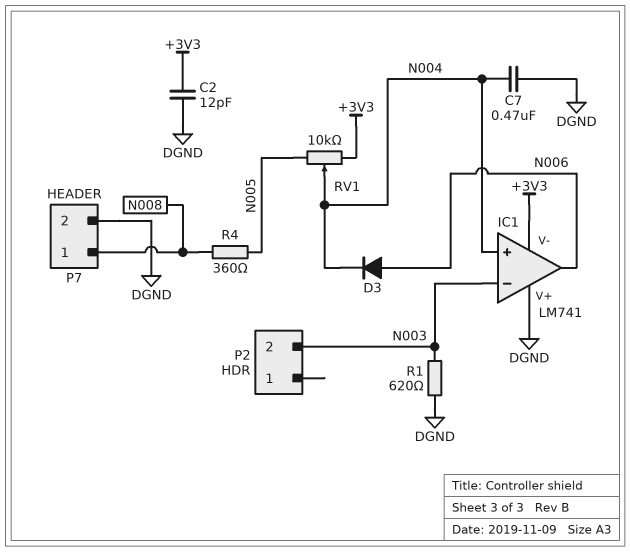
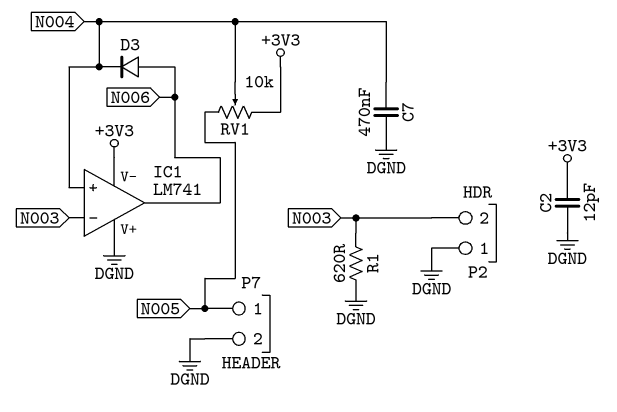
P2 pin 1: none -> DGND
P7 pin 1: N008 -> N005
R4: 360 (N005, N008) -> none

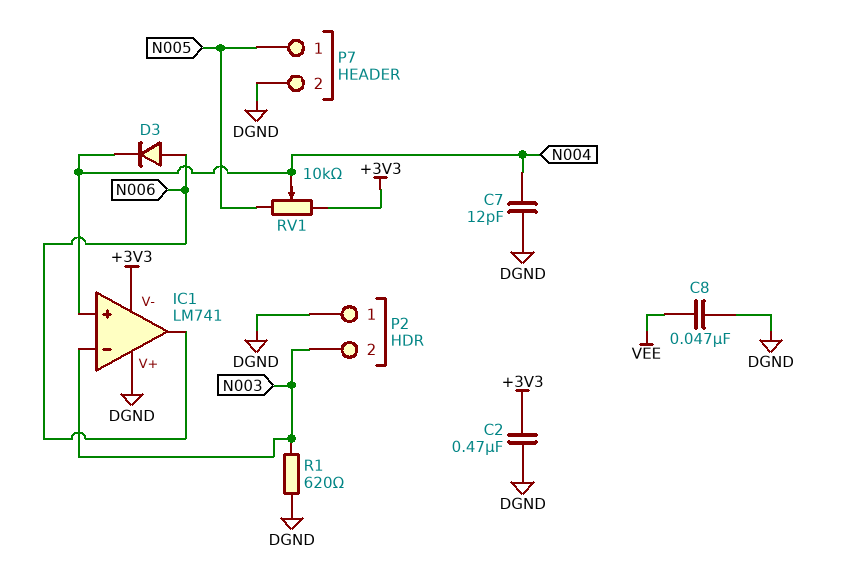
C2: 12pF (+3V3, DGND) -> 470nF (+3V3, DGND)
C7: 470nF (DGND, N004) -> 12pF (DGND, N004)
C8: none -> 47nF (DGND, VEE)

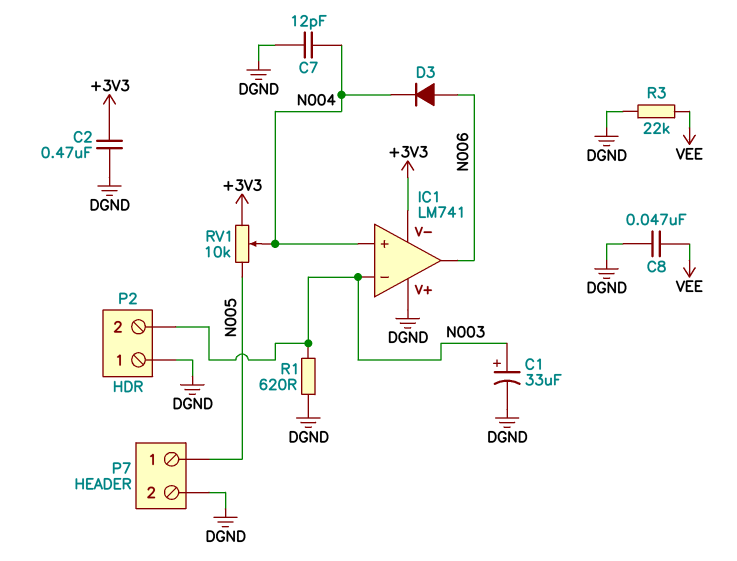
C1: none -> 33uF (plus N003, minus DGND)
R3: none -> 22k (DGND, VEE)

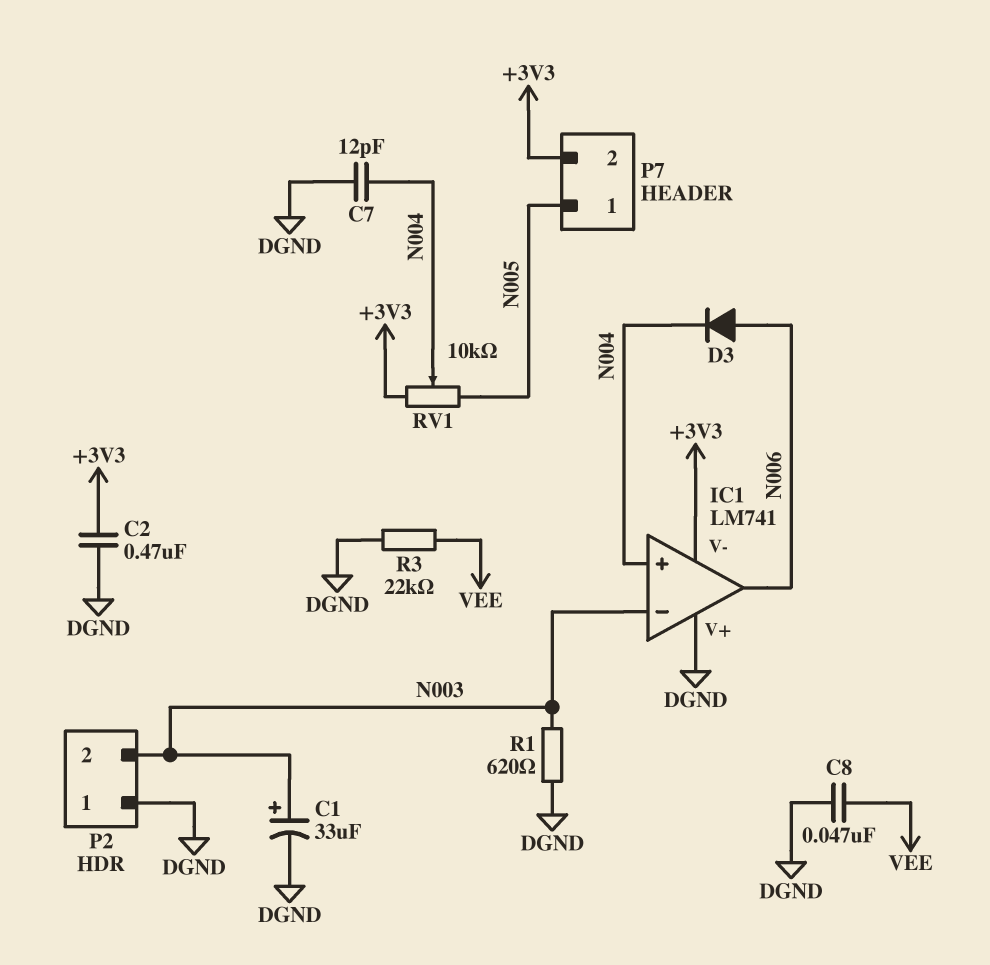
P7 pin 2: DGND -> +3V3

